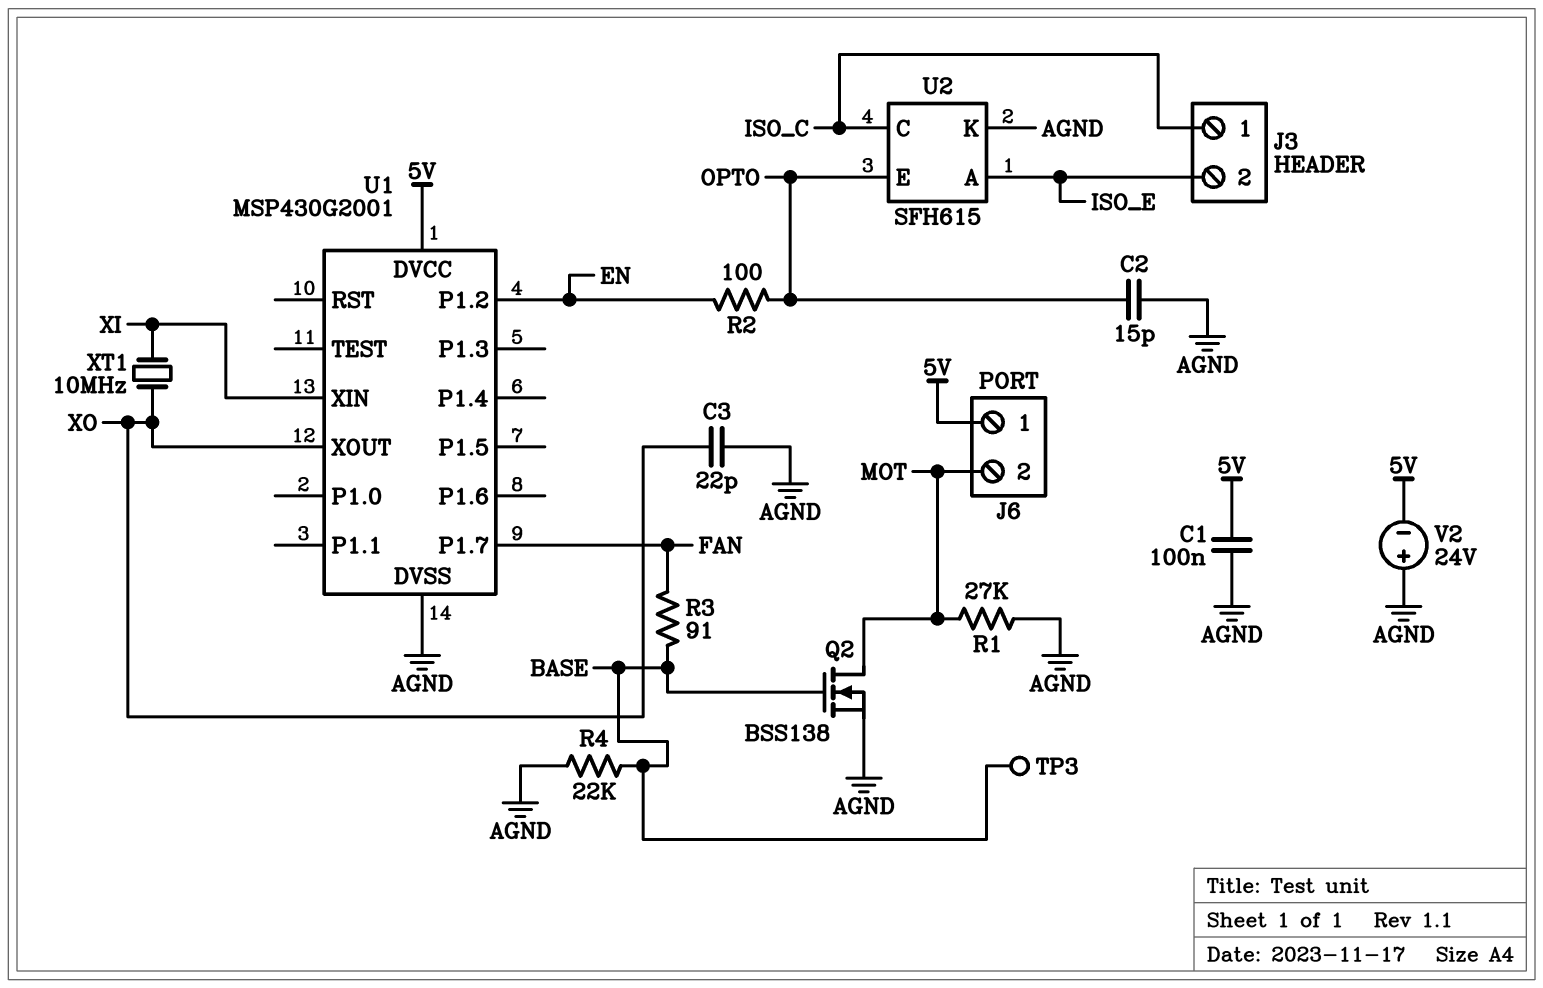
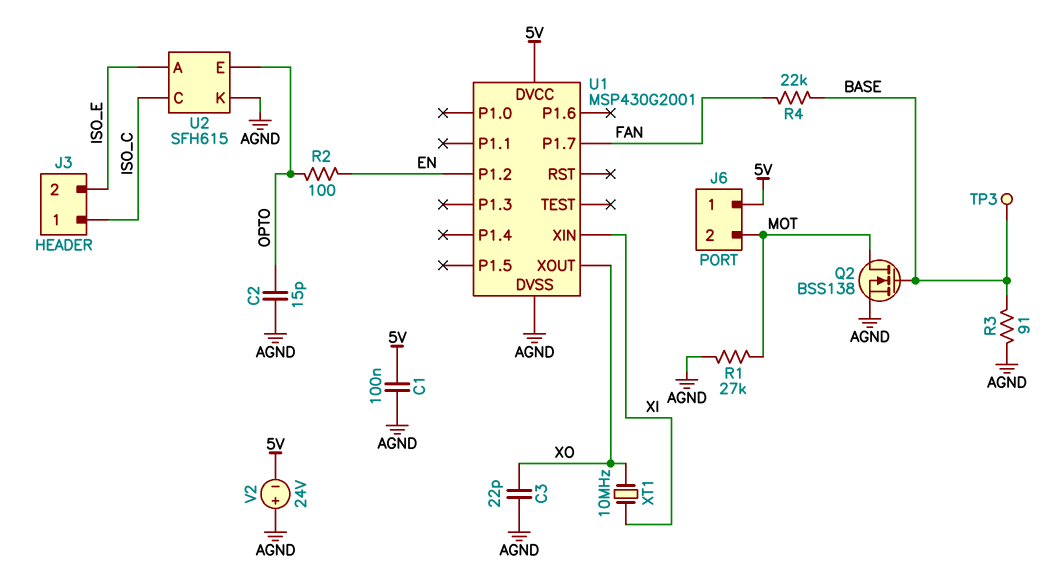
R3: 91 (BASE, FAN) -> 91 (AGND, BASE)
R4: 22k (AGND, BASE) -> 22k (BASE, FAN)

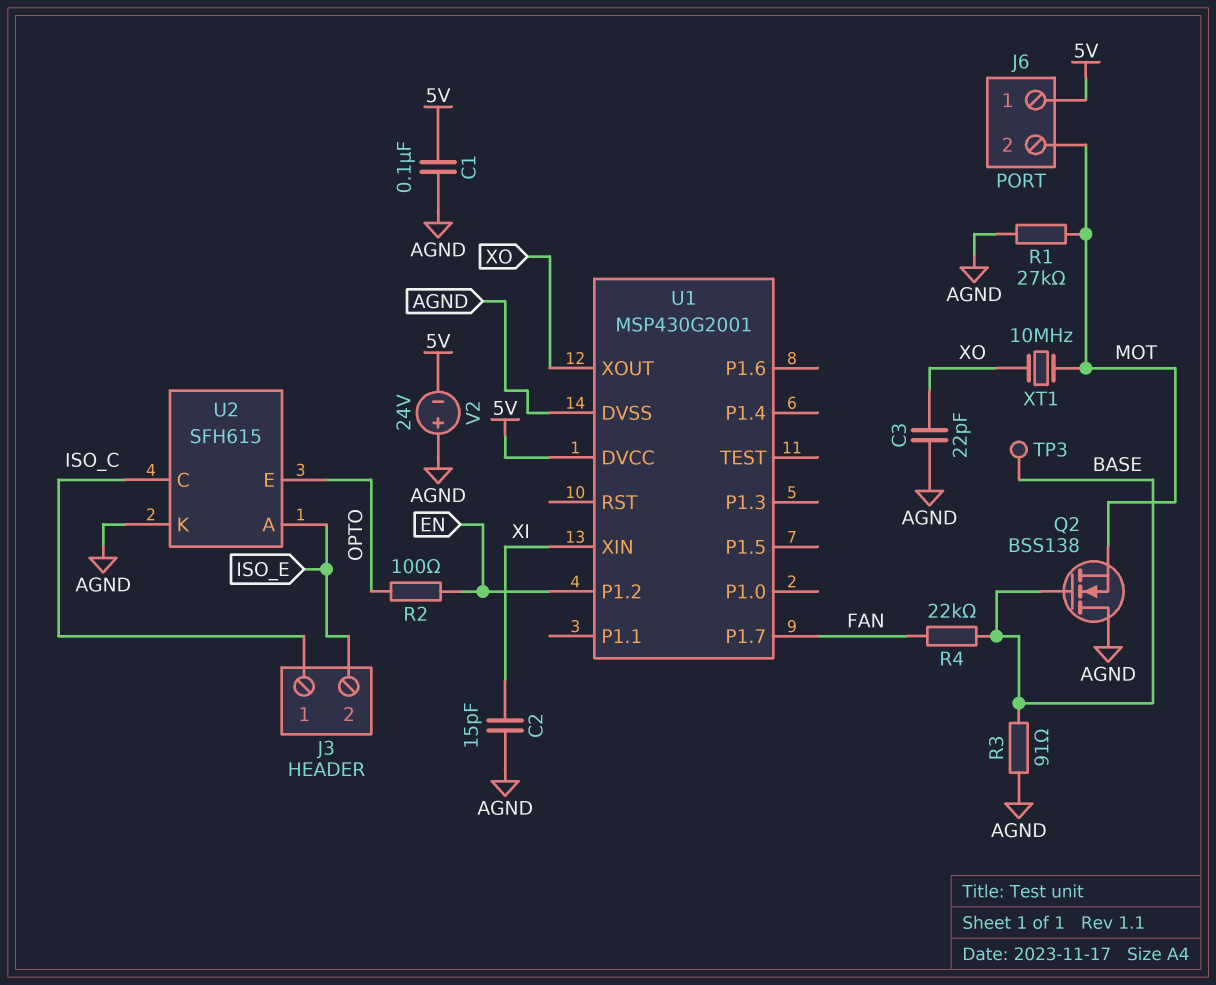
C2: 15pF (AGND, OPTO) -> 15pF (AGND, XI)
Q2: NMOS BSS138 (G BASE, D MOT, S AGND) -> NMOS BSS138 (G BASE, D AGND, S MOT)
XT1: 10MHz (XI, XO) -> 10MHz (MOT, XO)

